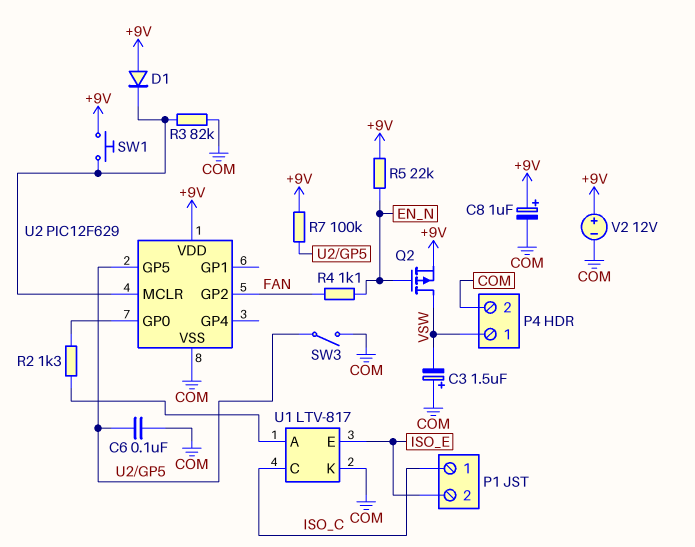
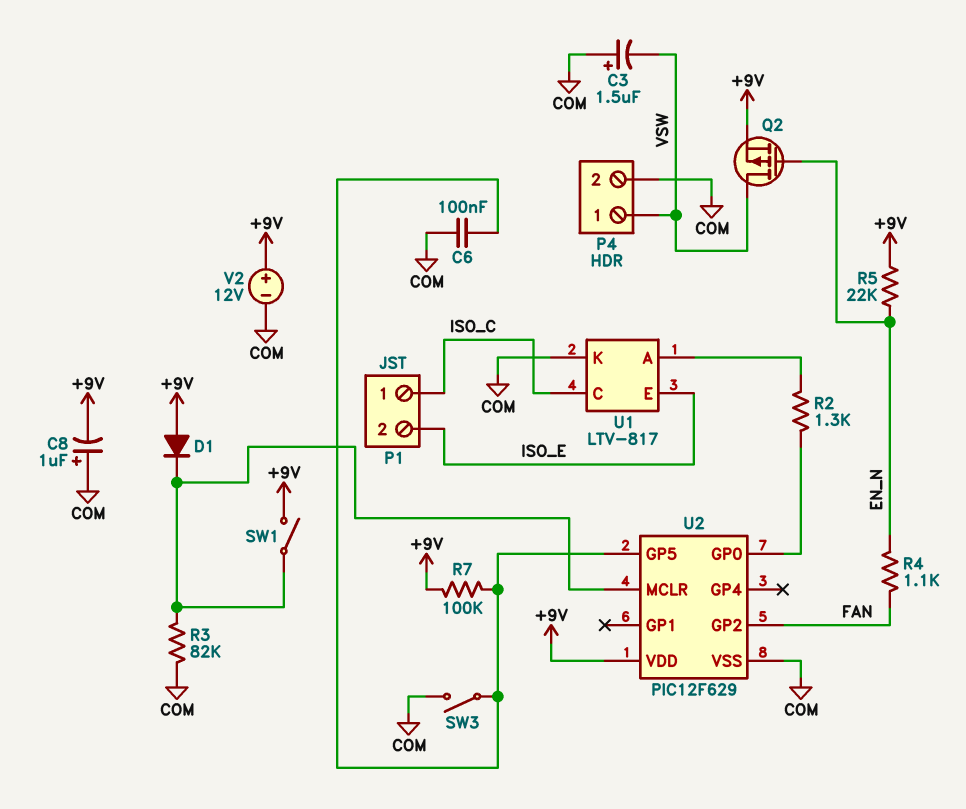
C8: 1uF (plus +9V, minus COM) -> 1uF (plus COM, minus +9V)
SW1: button (+9V, U2/MCLR) -> switch (+9V, U2/MCLR)

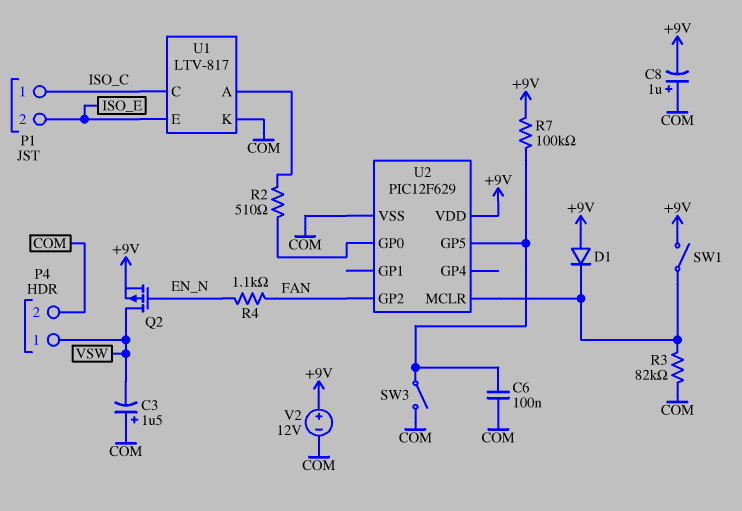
R2: 1.3k (U1/A, U2/GP0) -> 510 (U1/A, U2/GP0)
R5: 22k (+9V, EN_N) -> none

